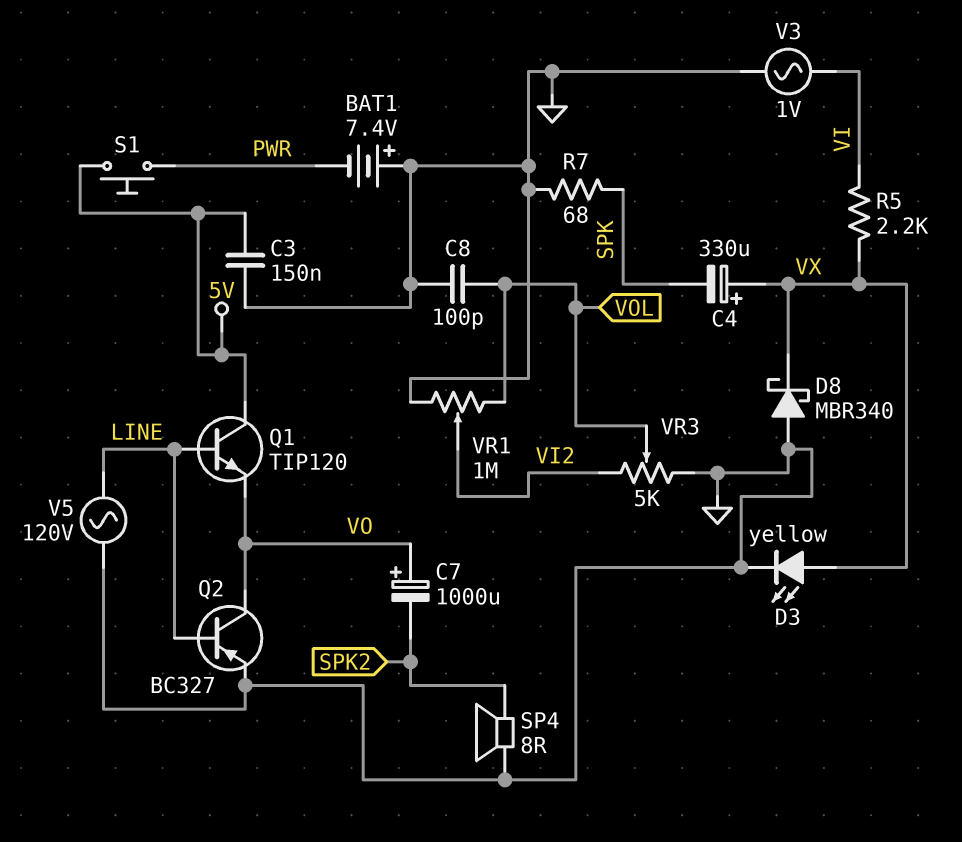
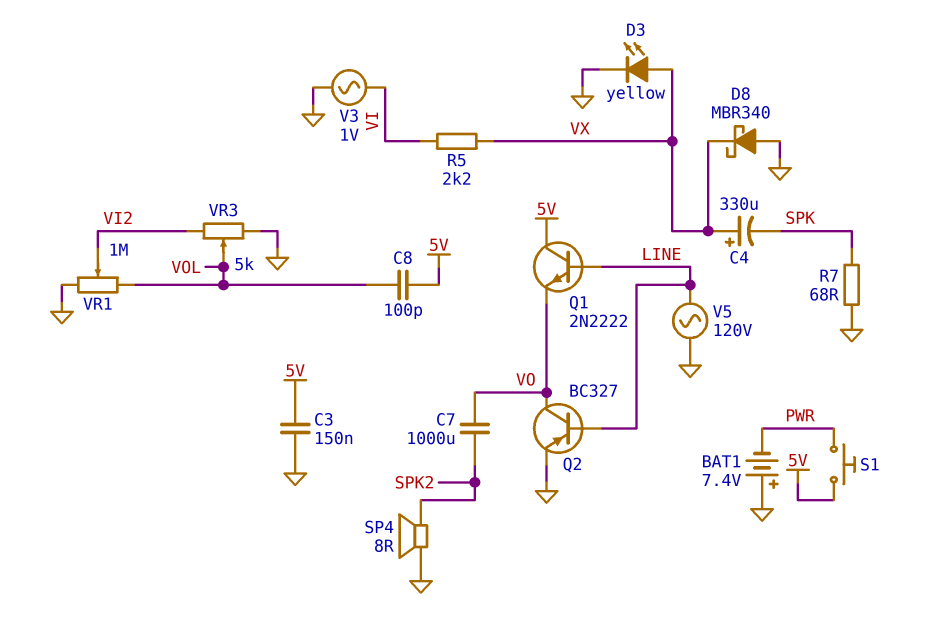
C7: 1000uF (plus VO, minus SPK2) -> 1000uF (SPK2, VO)
C8: 100pF (GND, VOL) -> 100pF (5V, VOL)
Q1: NPN TIP120 (B LINE, C 5V, E VO) -> NPN 2N2222 (B LINE, C 5V, E VO)

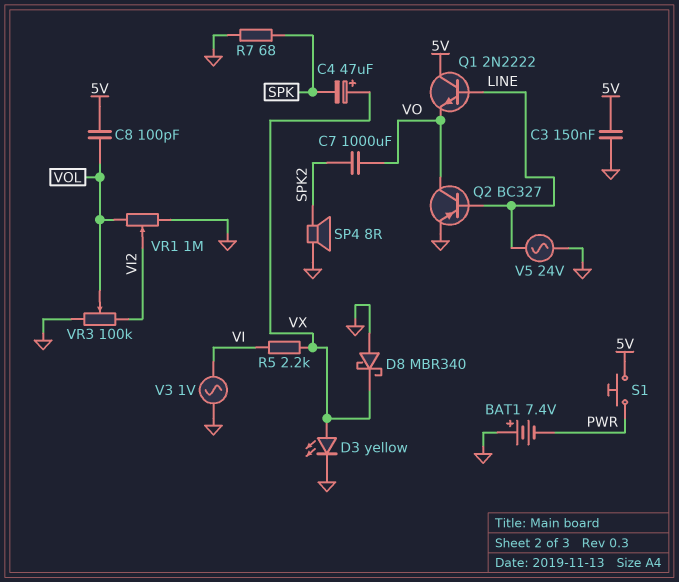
C4: 330uF (plus VX, minus SPK) -> 47uF (plus VX, minus SPK)
V5: AC 120V (GND, LINE) -> AC 24V (GND, LINE)
VR3: 5k (GND, VI2, wiper VOL) -> 100k (GND, VI2, wiper VOL)

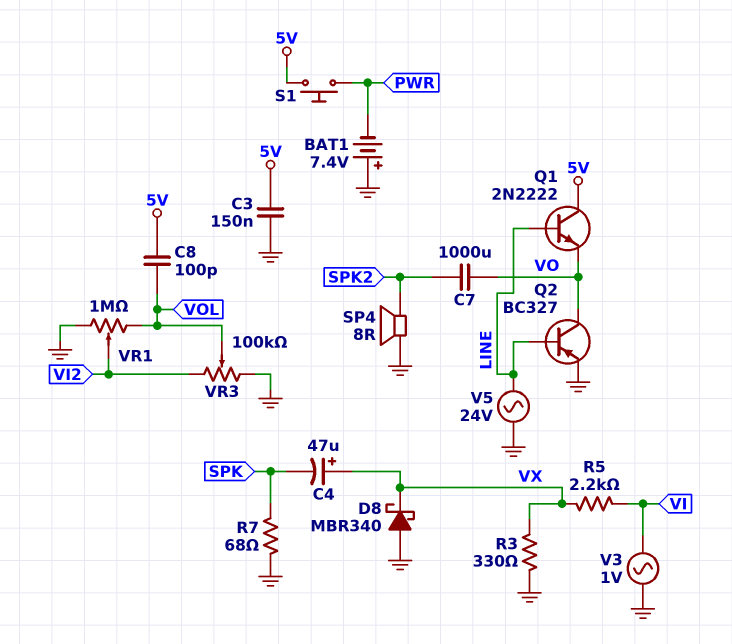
D3: LED yellow (A VX, K GND) -> none
R3: none -> 330 (GND, VX)

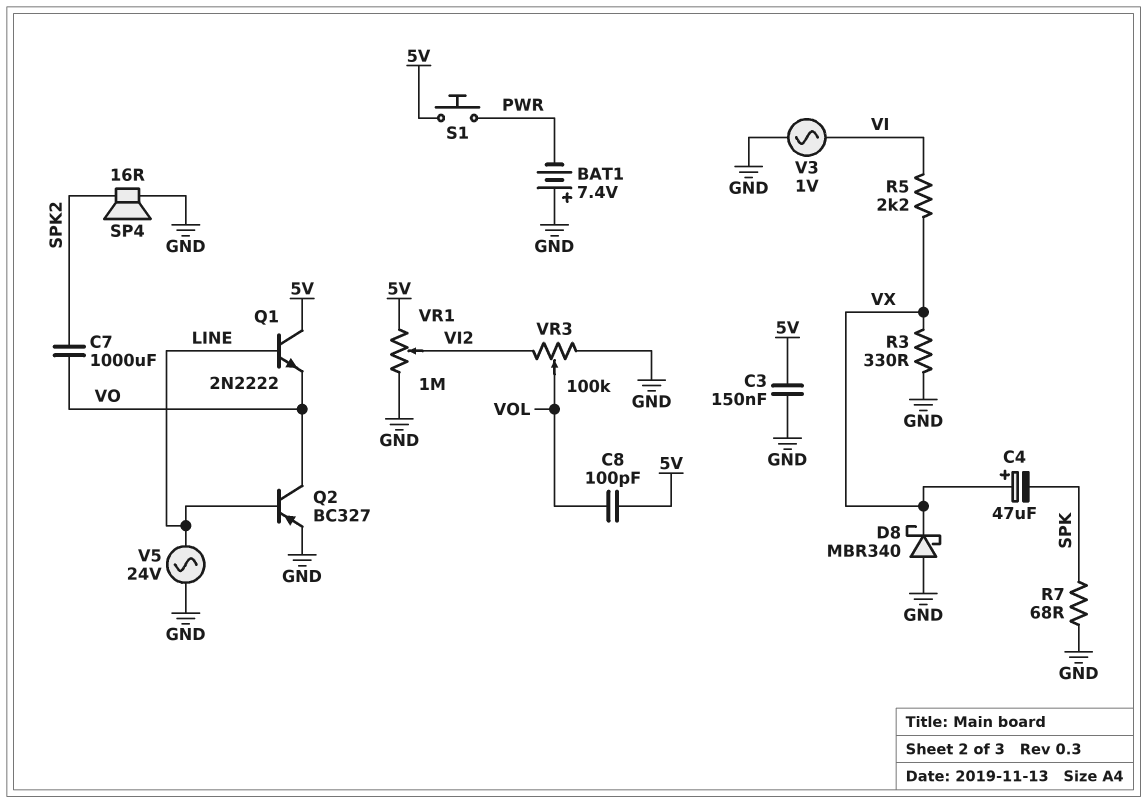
SP4: speaker 8R (GND, SPK2) -> speaker 16R (GND, SPK2)
VR1: 1M (GND, VOL, wiper VI2) -> 1M (5V, GND, wiper VI2)

